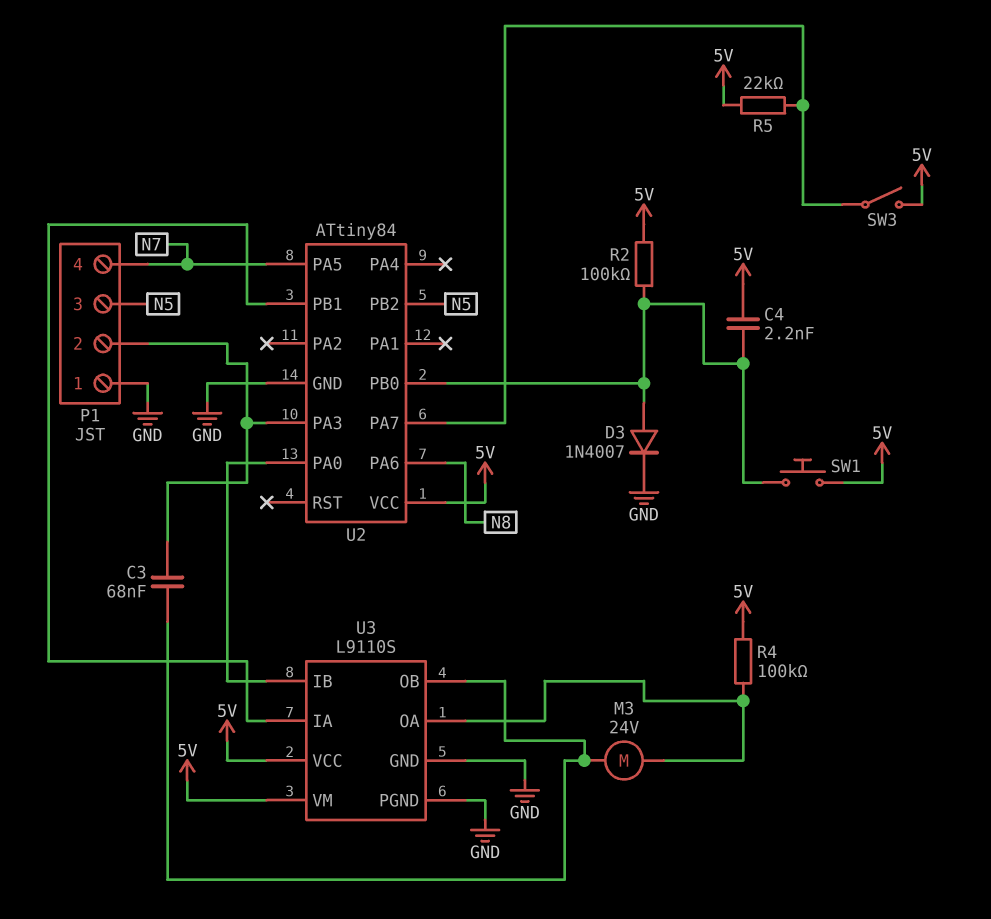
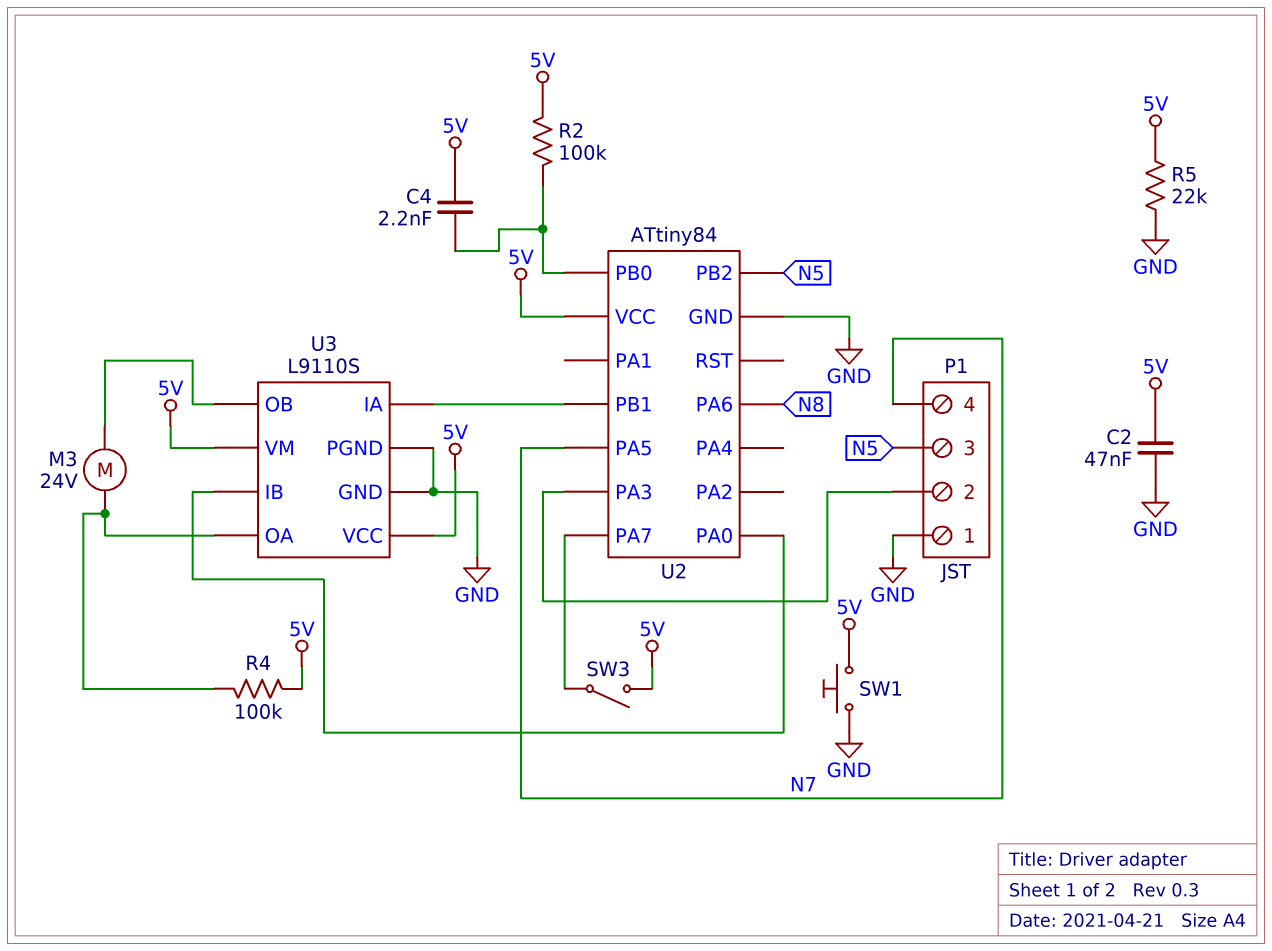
C2: none -> 47nF (5V, GND)
C3: 68nF (P1/2, U3/OB) -> none
D3: diode 1N4007 (A U2/PB0, K GND) -> none
R5: 22k (5V, U2/PA7) -> 22k (5V, GND)
SW1: button (5V, U2/PB0) -> button (5V, GND)

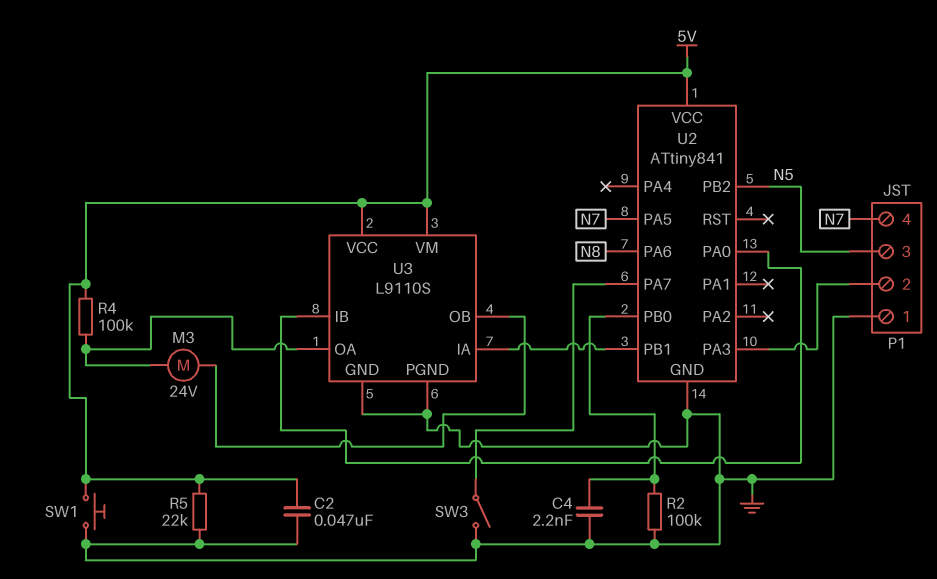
C4: 2.2nF (5V, U2/PB0) -> 2.2nF (GND, U2/PB0)
R2: 100k (5V, U2/PB0) -> 100k (GND, U2/PB0)
SW3: switch (5V, U2/PA7) -> switch (GND, U2/PA7)
U2: ATtiny84 -> ATtiny841

